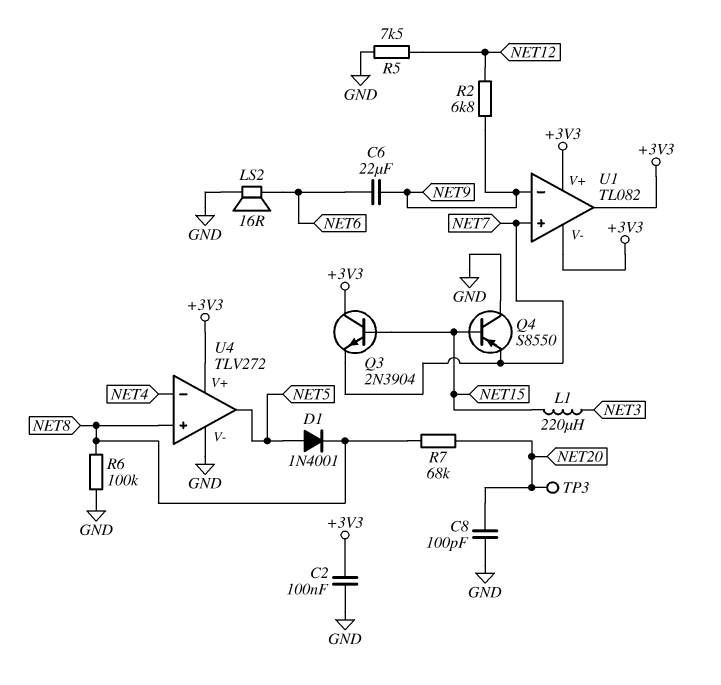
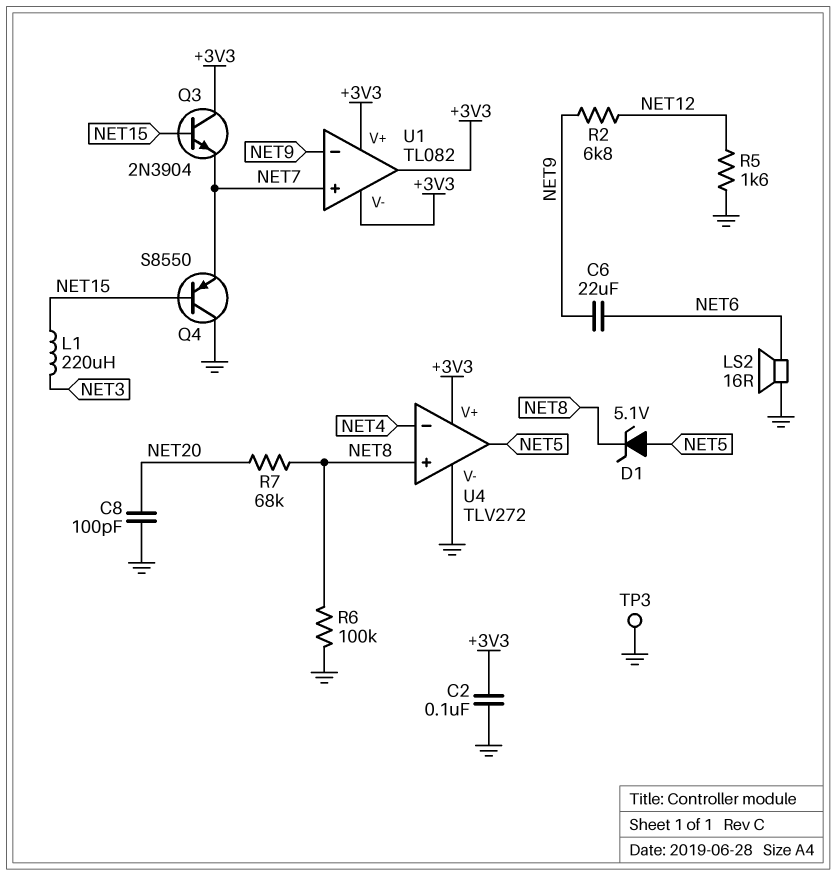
D1: diode 1N4001 (A NET5, K NET8) -> zener 5.1V (A NET5, K NET8)
R5: 7.5k (GND, NET12) -> 1.6k (GND, NET12)
TP3: test point (NET20) -> test point (GND)

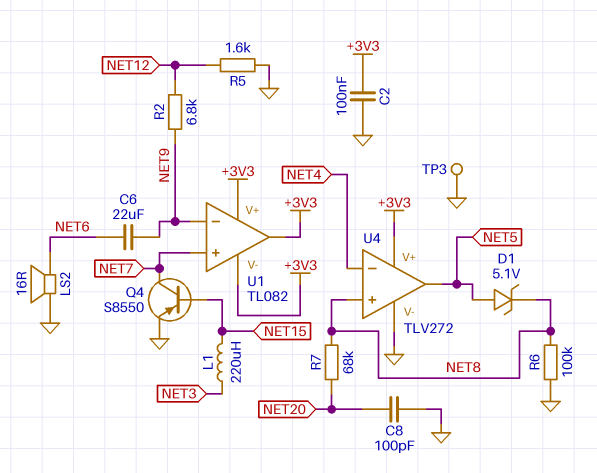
Q3: NPN 2N3904 (B NET15, C +3V3, E NET7) -> none
Q4: PNP S8550 (B NET15, C GND, E NET7) -> PNP S8550 (B NET15, C NET7, E GND)

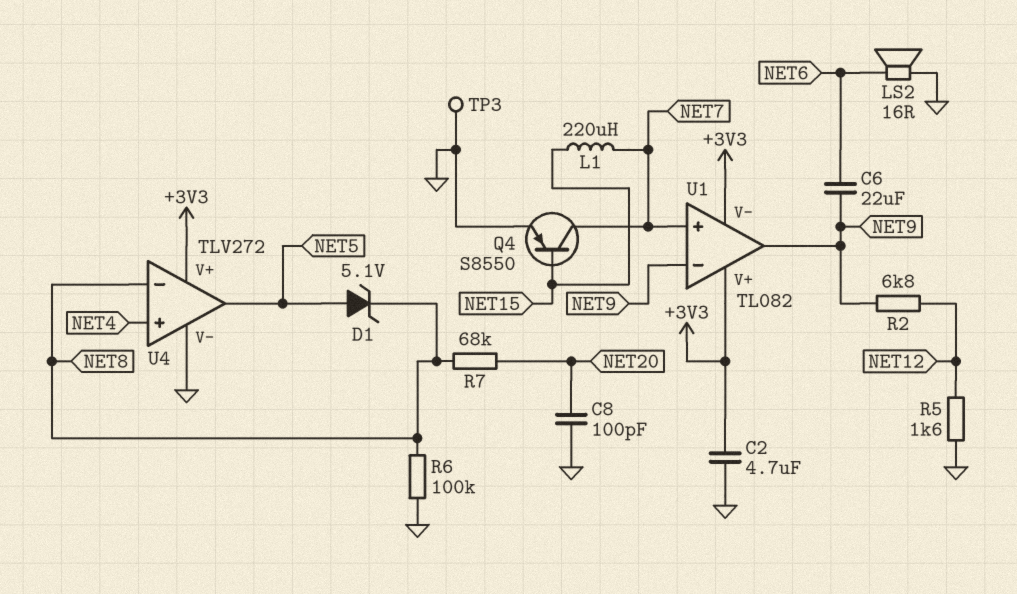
C2: 100nF (+3V3, GND) -> 4.7uF (+3V3, GND)
L1: 220uH (NET3, NET15) -> 220uH (NET7, NET15)
U1 pin out: +3V3 -> NET9
U4 pin in+: NET8 -> NET4
U4 pin in-: NET4 -> NET8

